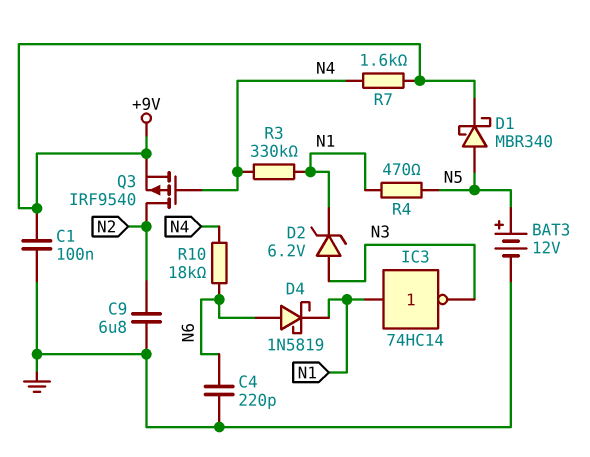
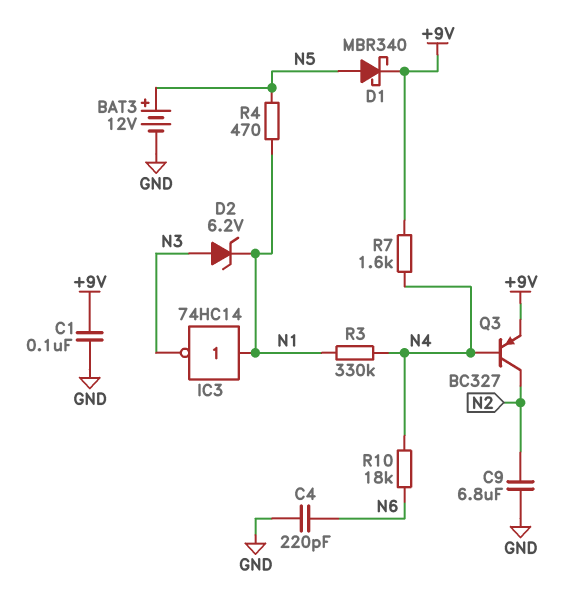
D4: schottky 1N5819 (A N6, K N1) -> none
Q3: PMOS IRF9540 (G N4, D N2, S +9V) -> PNP BC327 (B N4, C N2, E +9V)

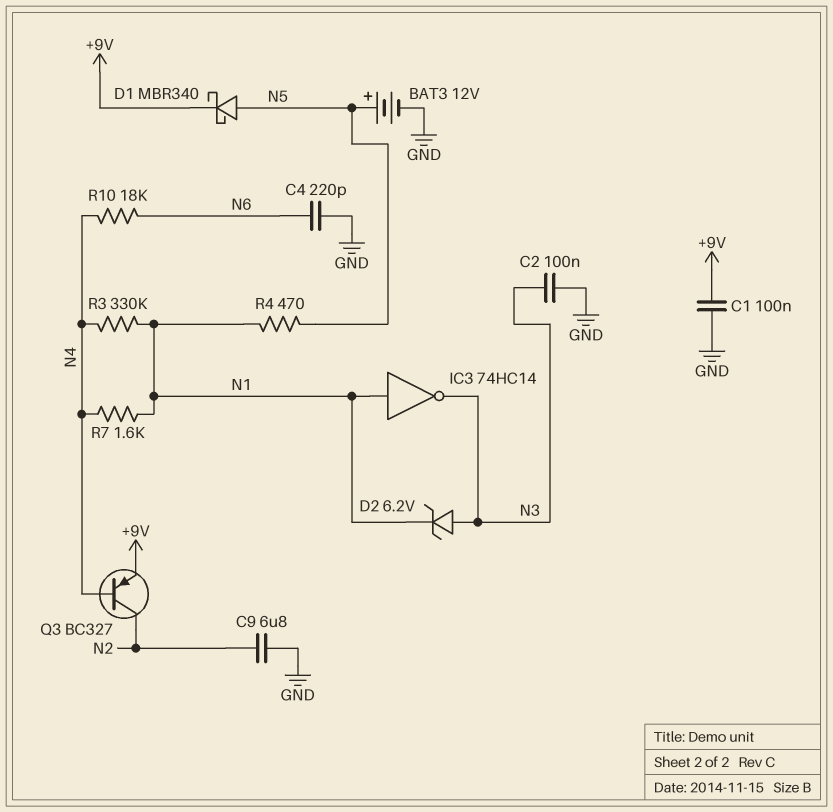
C2: none -> 100nF (GND, N3)
R7: 1.6k (+9V, N4) -> 1.6k (N1, N4)

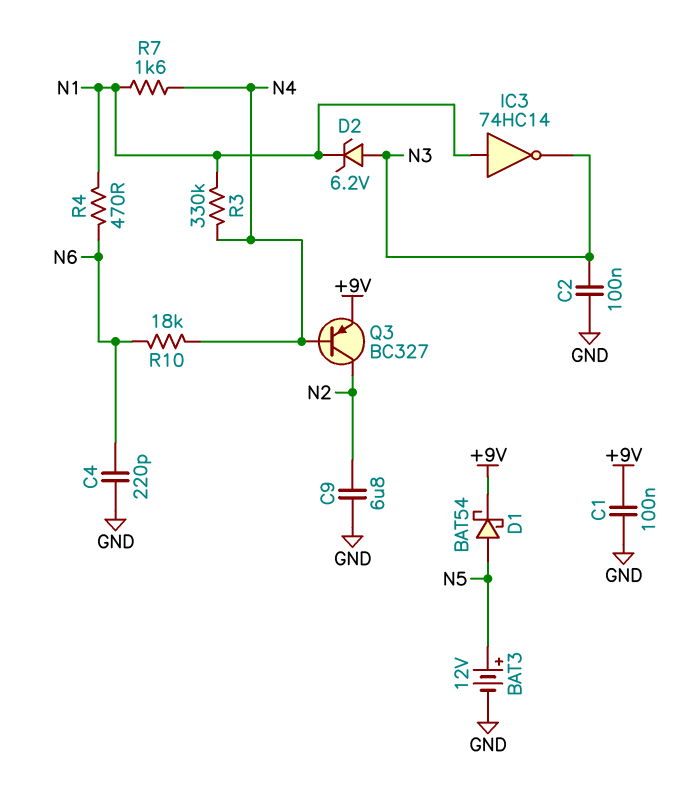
D1: schottky MBR340 (A N5, K +9V) -> schottky BAT54 (A N5, K +9V)
R4: 470 (N1, N5) -> 470 (N1, N6)

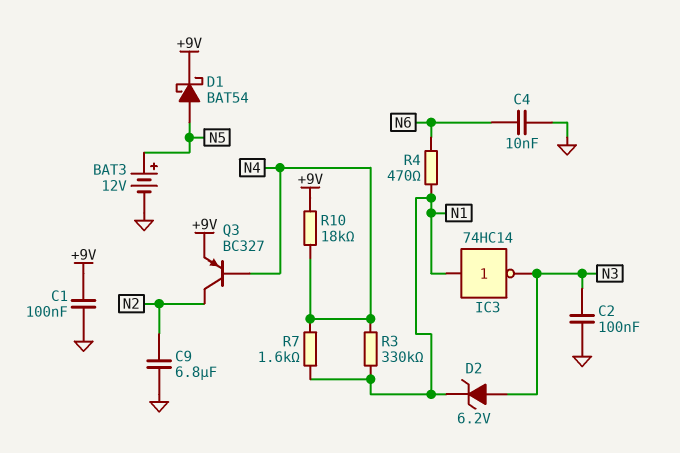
C4: 220pF (GND, N6) -> 10nF (GND, N6)
R10: 18k (N4, N6) -> 18k (+9V, N4)

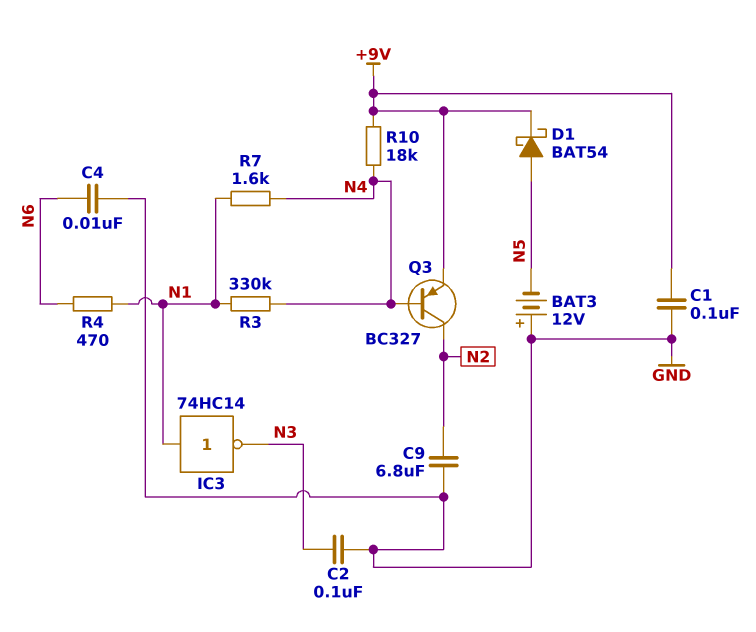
BAT3: 12V (plus N5, minus GND) -> 12V (plus GND, minus N5)
D2: zener 6.2V (A N3, K N1) -> none

